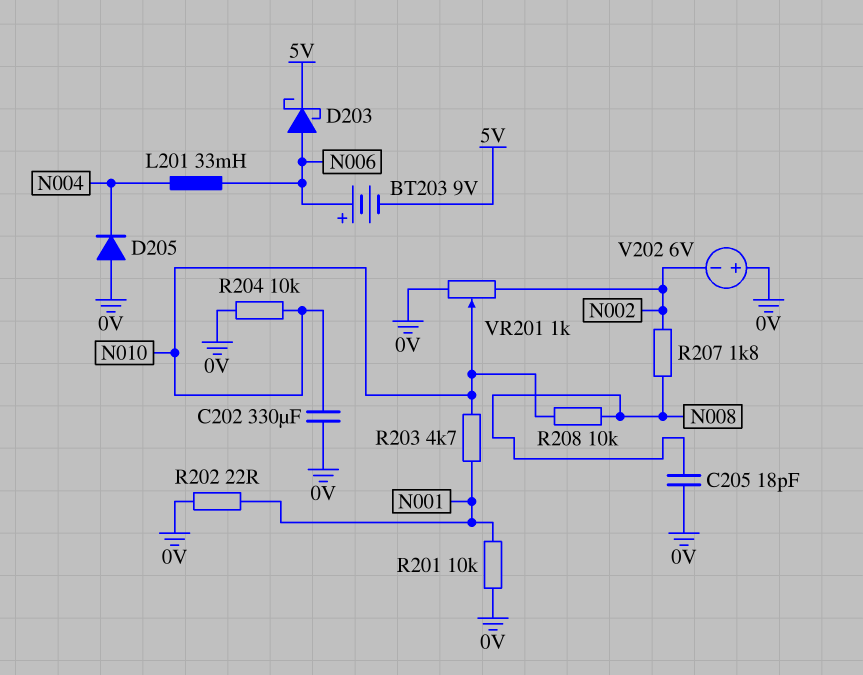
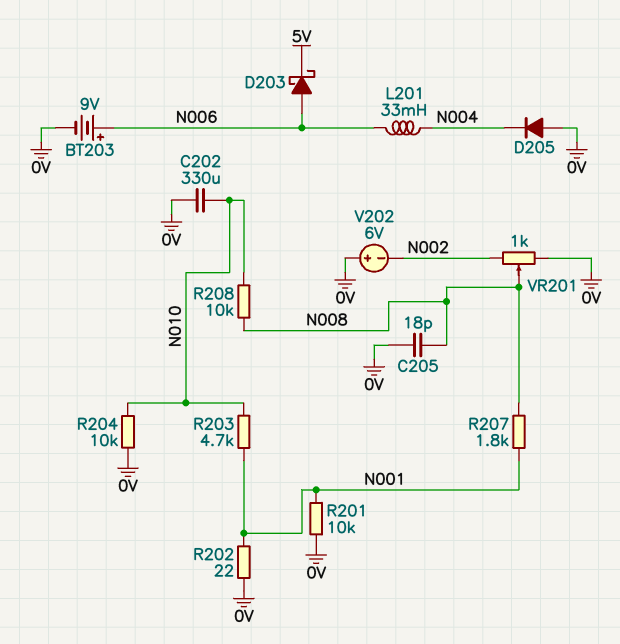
BT203: 9V (plus N006, minus 5V) -> 9V (plus N006, minus 0V)
R207: 1.8k (N002, N008) -> 1.8k (N001, N008)
VR201: 1k (0V, N002, wiper N010) -> 1k (0V, N002, wiper N008)

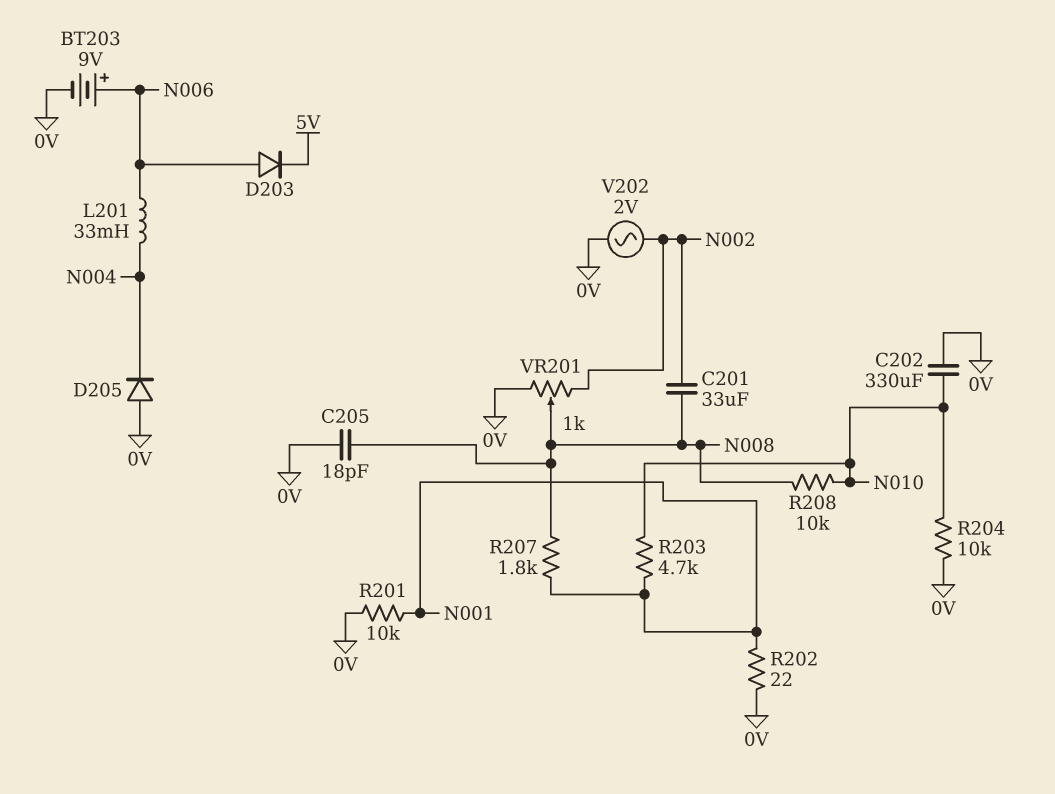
C201: none -> 33uF (N002, N008)
D203: schottky (A N006, K 5V) -> diode (A N006, K 5V)
V202: 6V (plus 0V, minus N002) -> AC 2V (0V, N002)

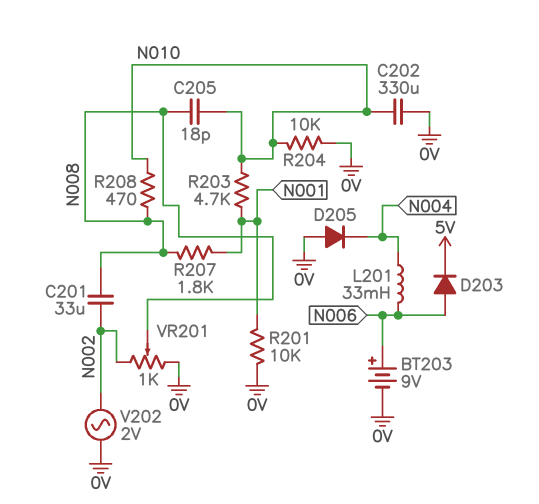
C205: 18pF (0V, N008) -> 18pF (N008, N010)
R202: 22 (0V, N001) -> none
R208: 10k (N008, N010) -> 470 (N008, N010)

